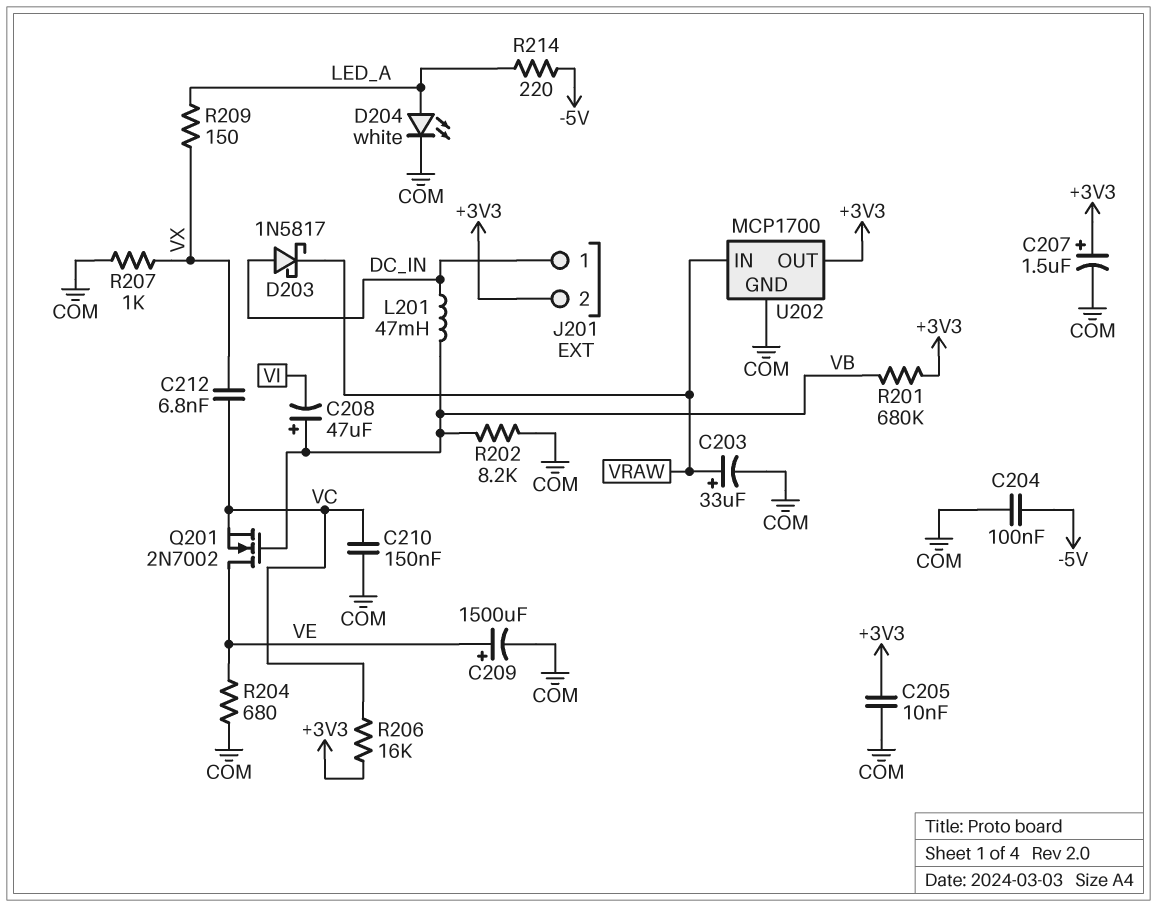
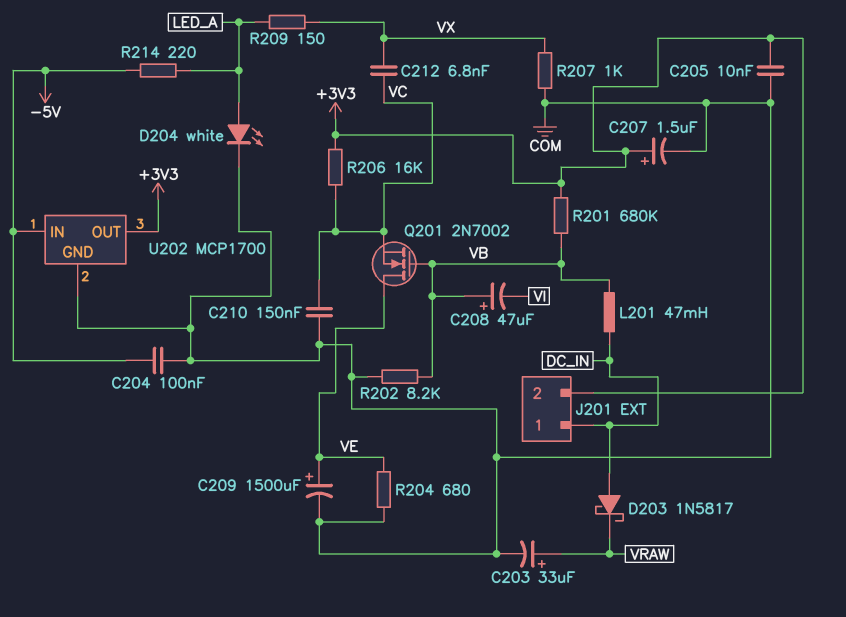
U202 pin IN: VRAW -> -5V

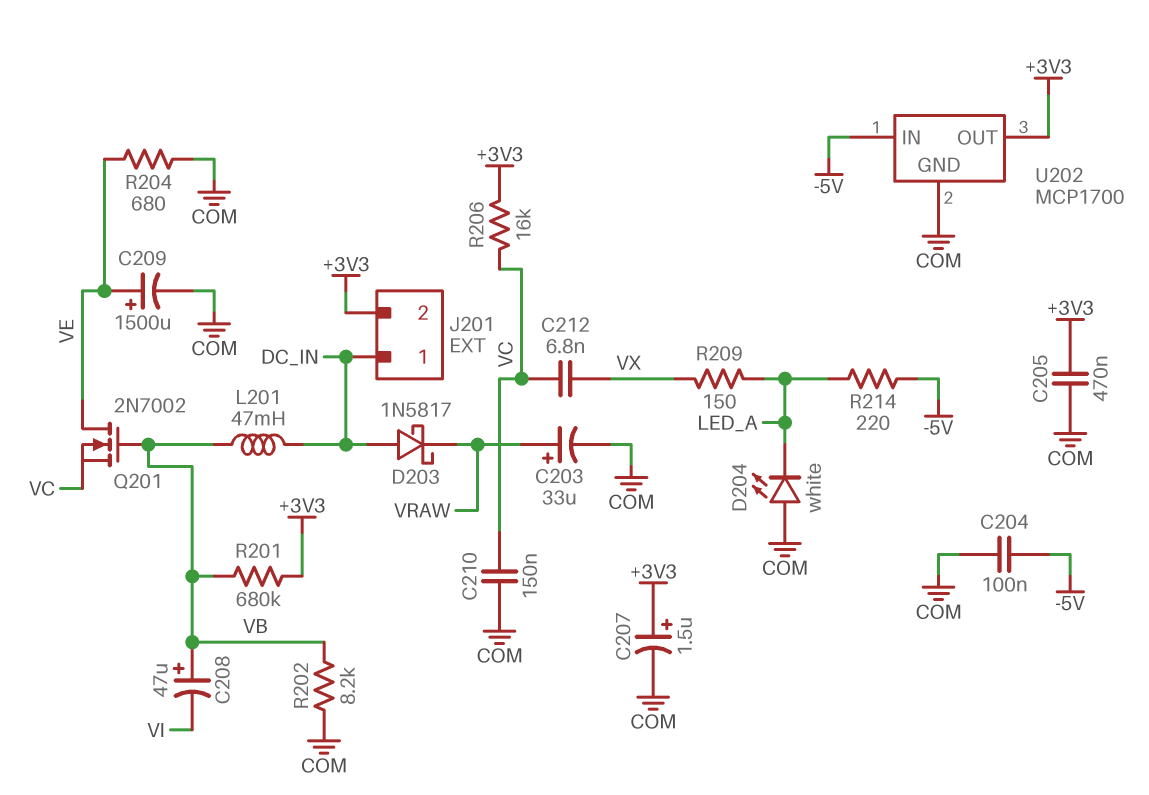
C205: 10nF (+3V3, COM) -> 470nF (+3V3, COM)
D204: LED white (A LED_A, K COM) -> LED white (A COM, K LED_A)
R207: 1k (COM, VX) -> none

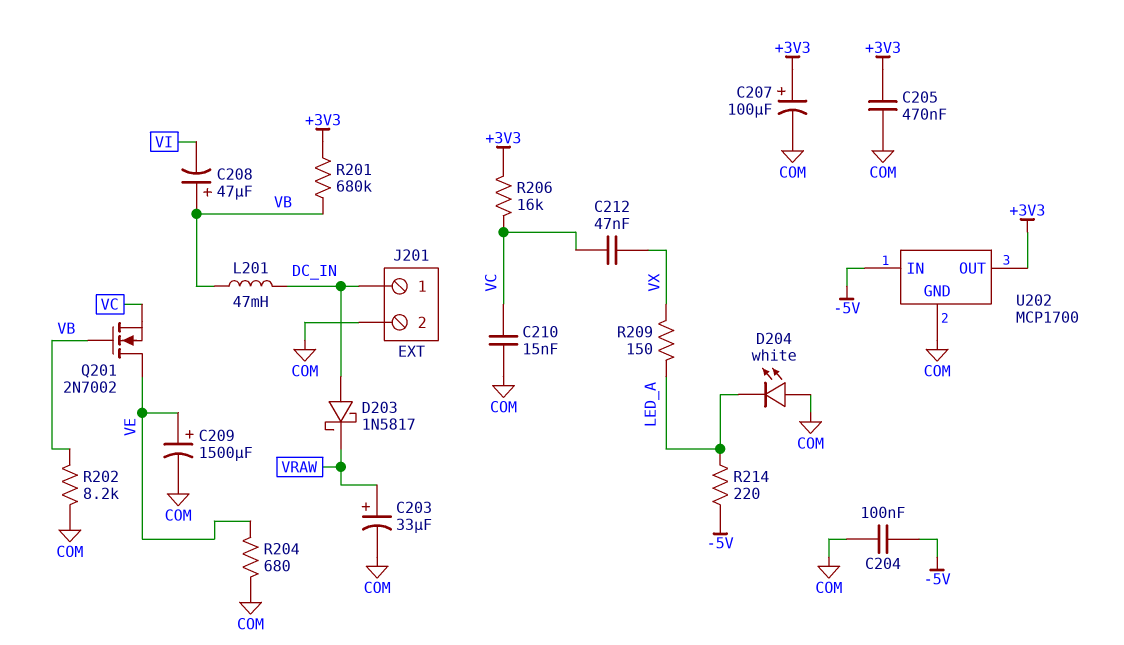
C207: 1.5uF (plus +3V3, minus COM) -> 100uF (plus +3V3, minus COM)
C210: 150nF (COM, VC) -> 15nF (COM, VC)
C212: 6.8nF (VC, VX) -> 47nF (VC, VX)
J201 pin 2: +3V3 -> COM

